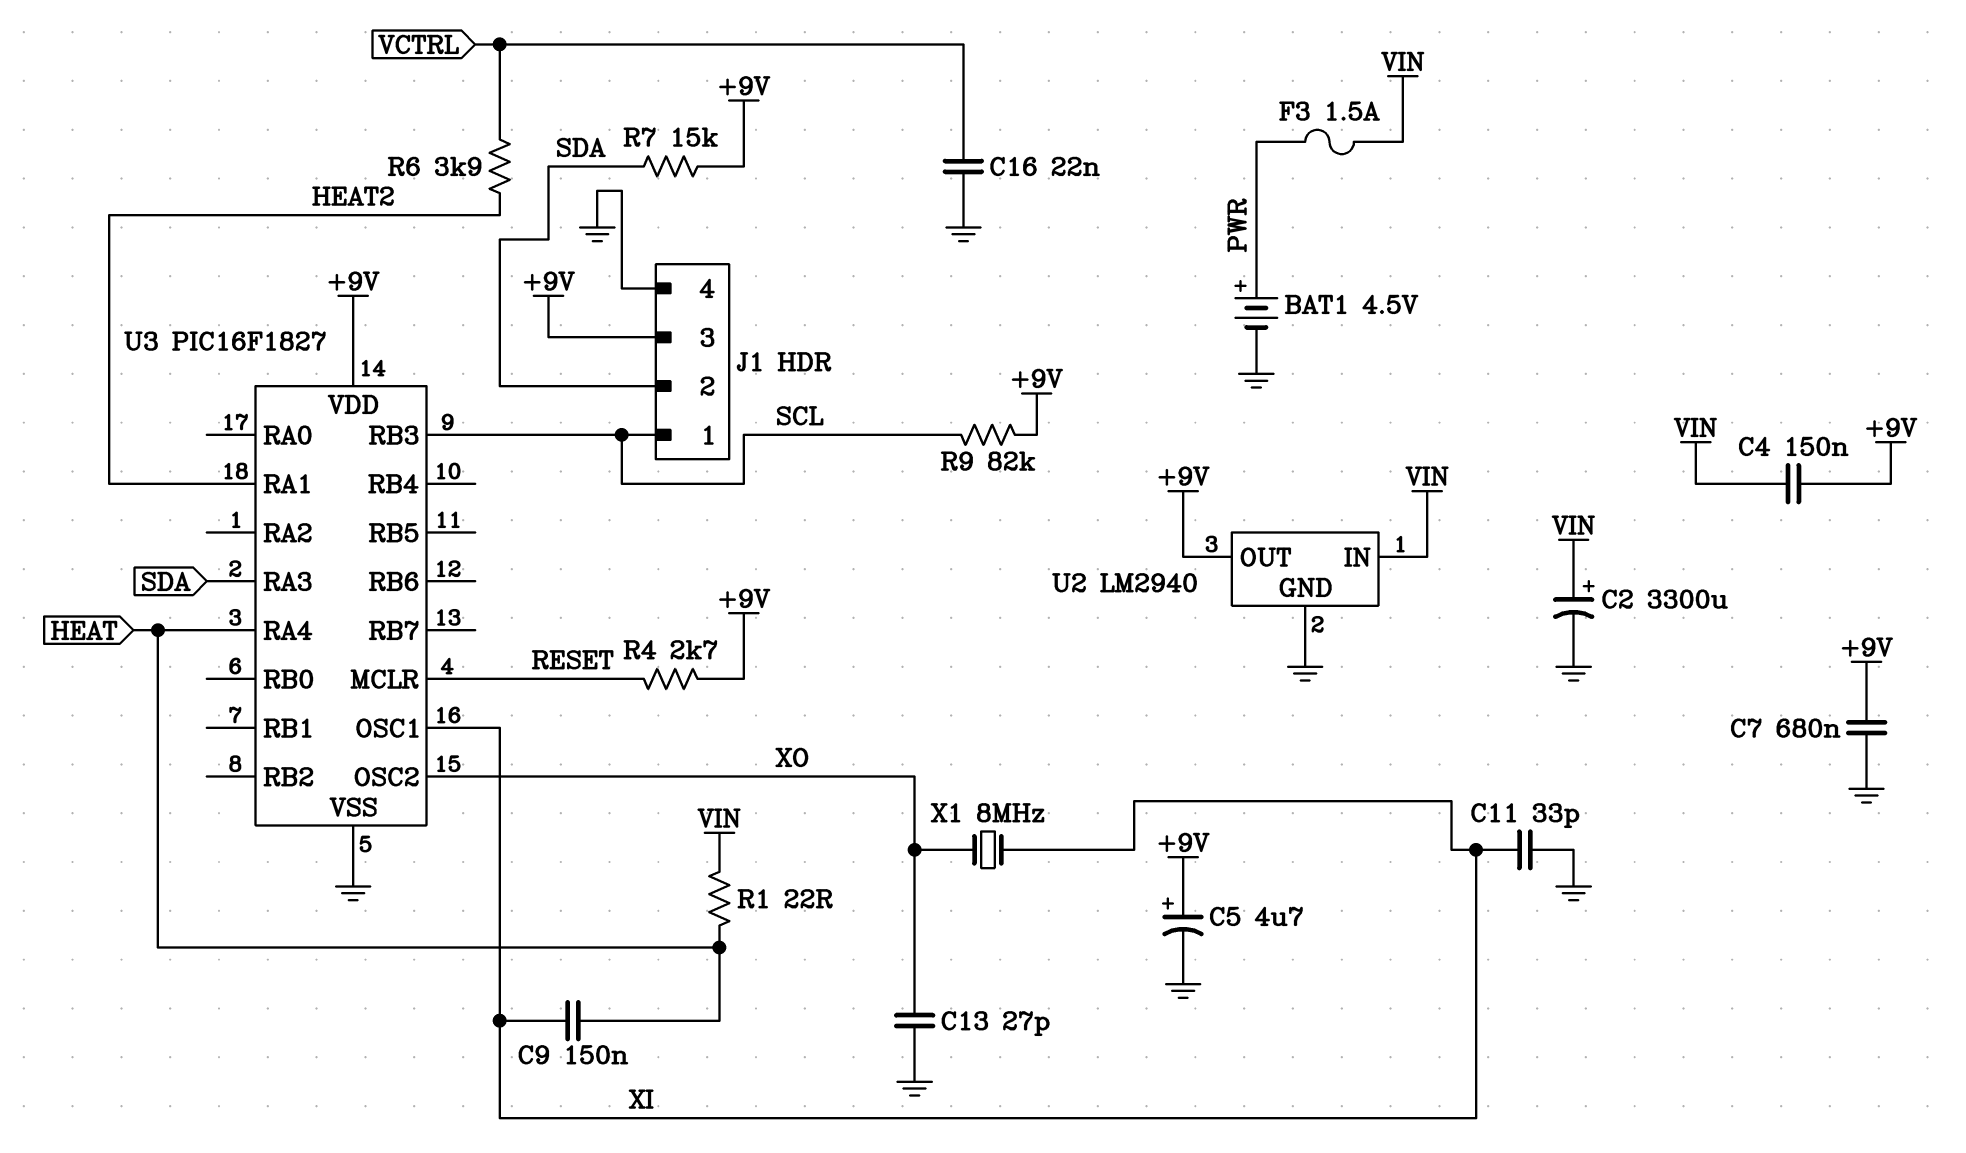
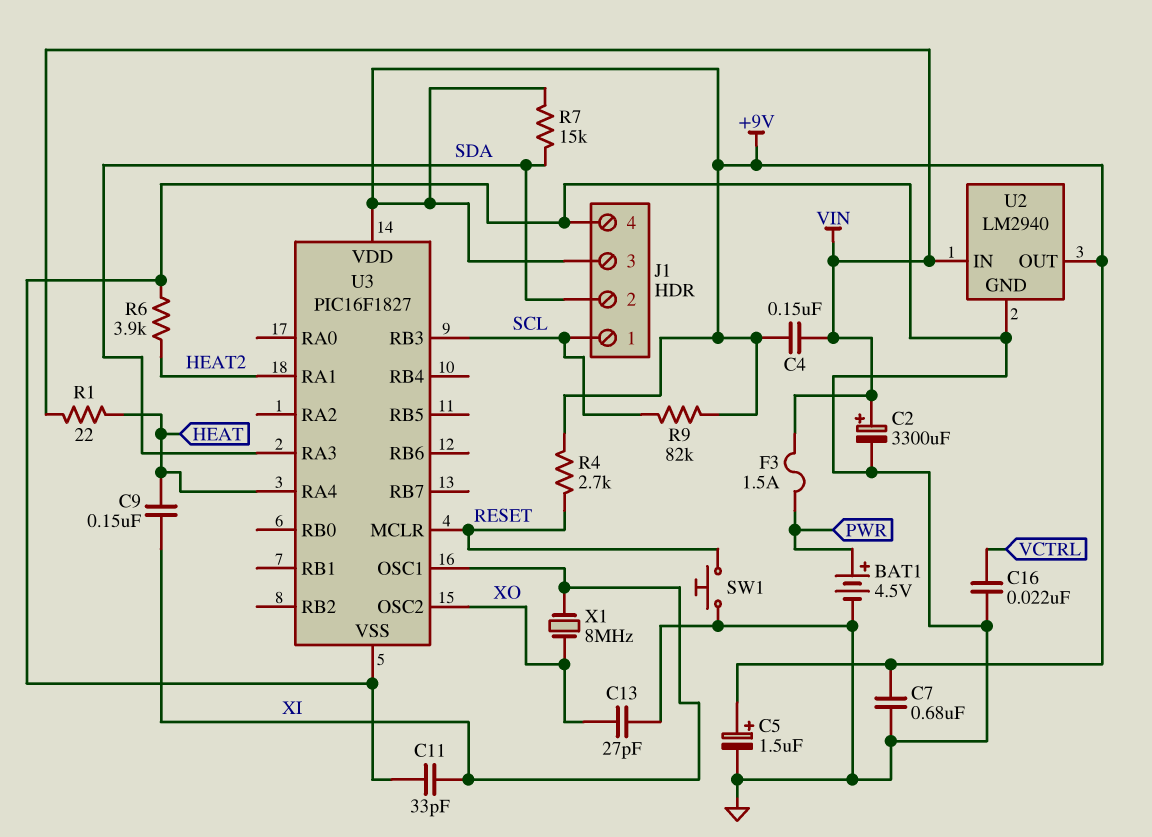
C5: 4.7uF (plus +9V, minus GND) -> 1.5uF (plus +9V, minus GND)
R6: 3.9k (HEAT2, VCTRL) -> 3.9k (GND, HEAT2)
SW1: none -> button (GND, RESET)

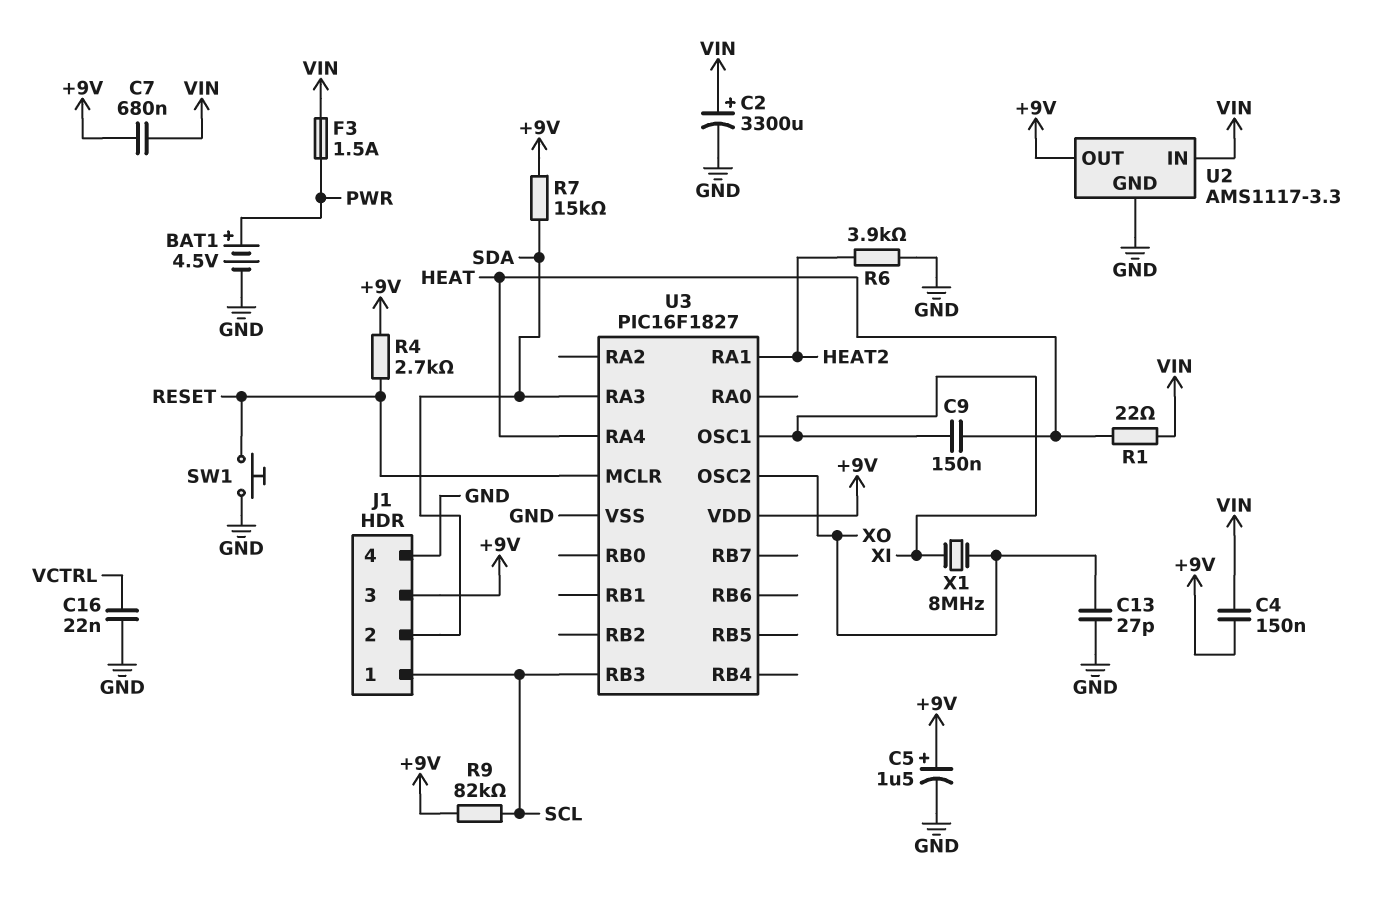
C7: 680nF (+9V, GND) -> 680nF (+9V, VIN)
C11: 33pF (GND, XI) -> none
U2: LM2940 -> AMS1117-3.3

